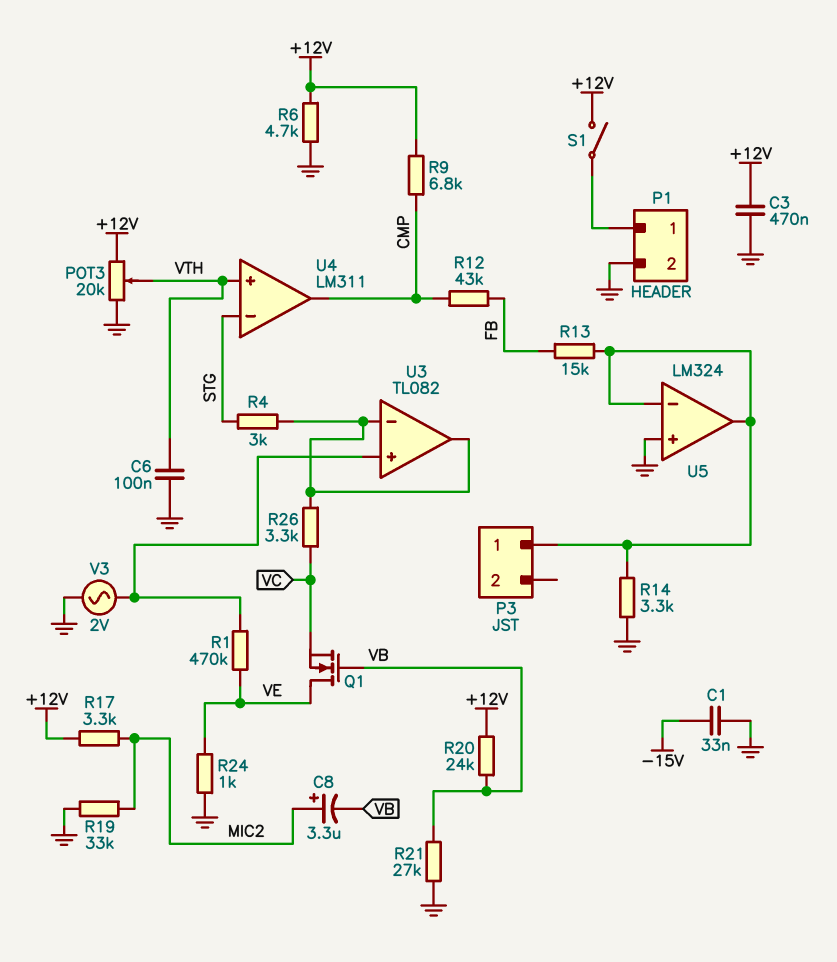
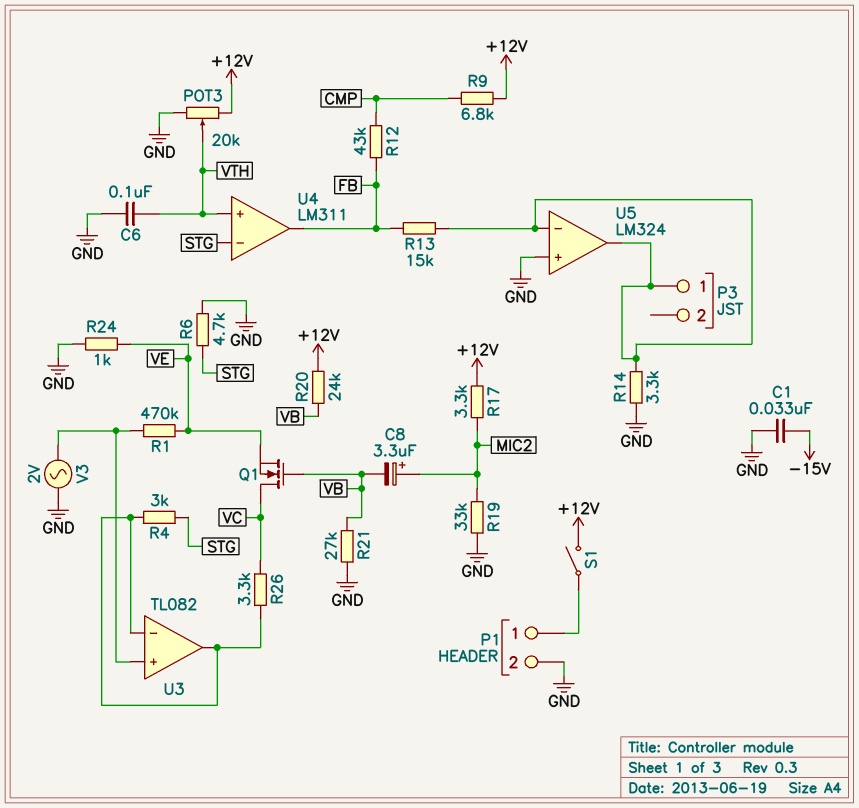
C3: 470nF (+12V, GND) -> none
Q1: NMOS (G VB, D VE, S VC) -> NMOS (G VB, D VC, S VE)
R6: 4.7k (+12V, GND) -> 4.7k (GND, STG)
U4 pin out: CMP -> FB

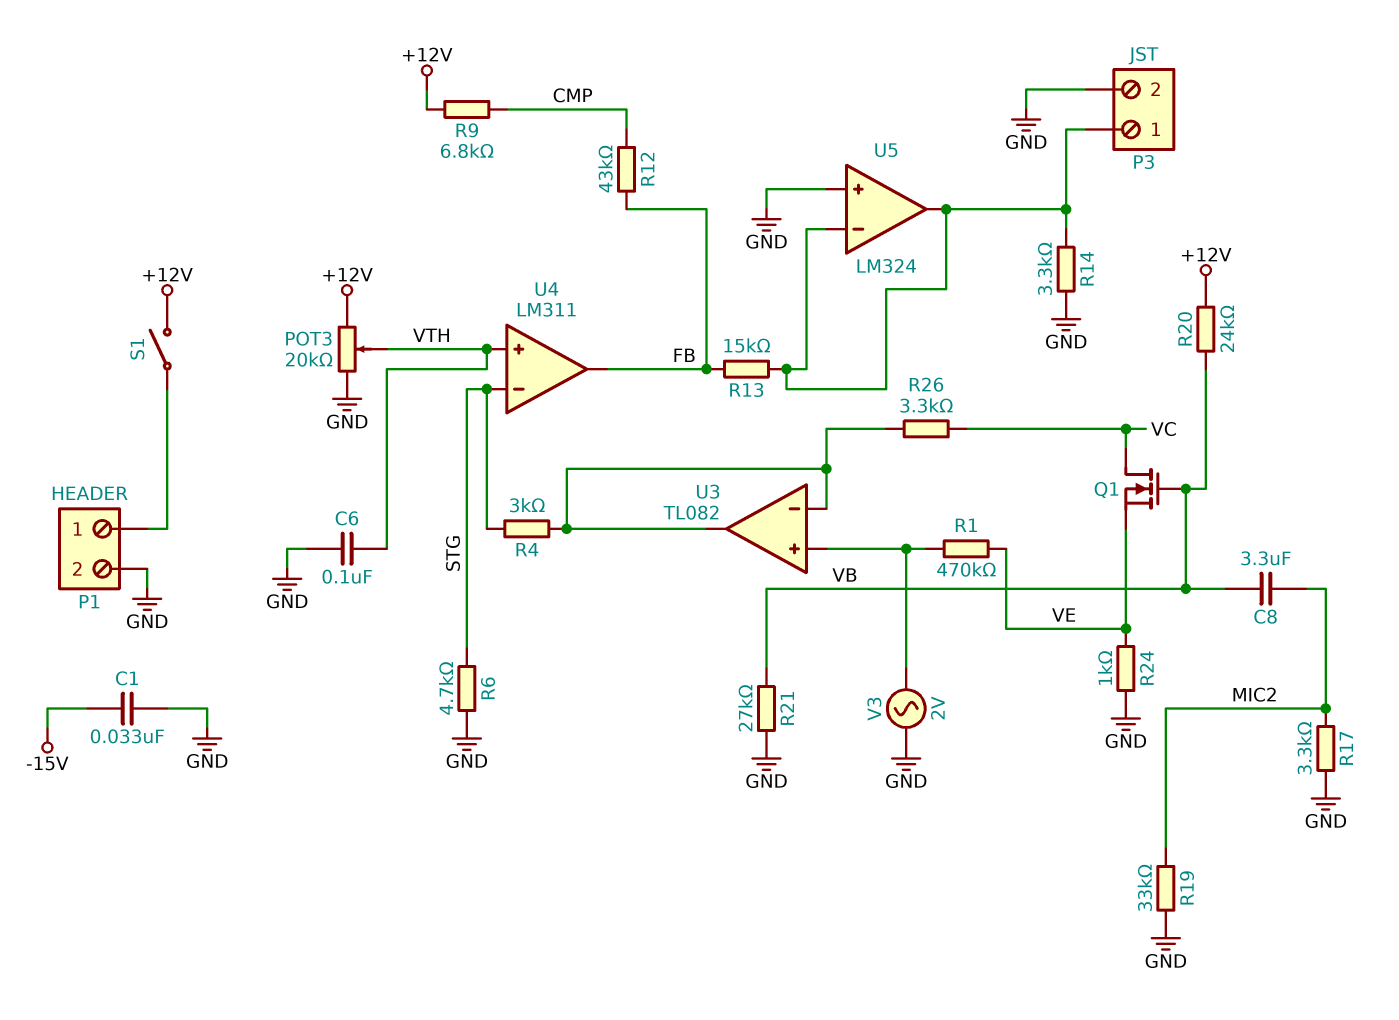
C8: 3.3uF (plus MIC2, minus VB) -> 3.3uF (MIC2, VB)
P3 pin 2: none -> GND
R17: 3.3k (+12V, MIC2) -> 3.3k (GND, MIC2)

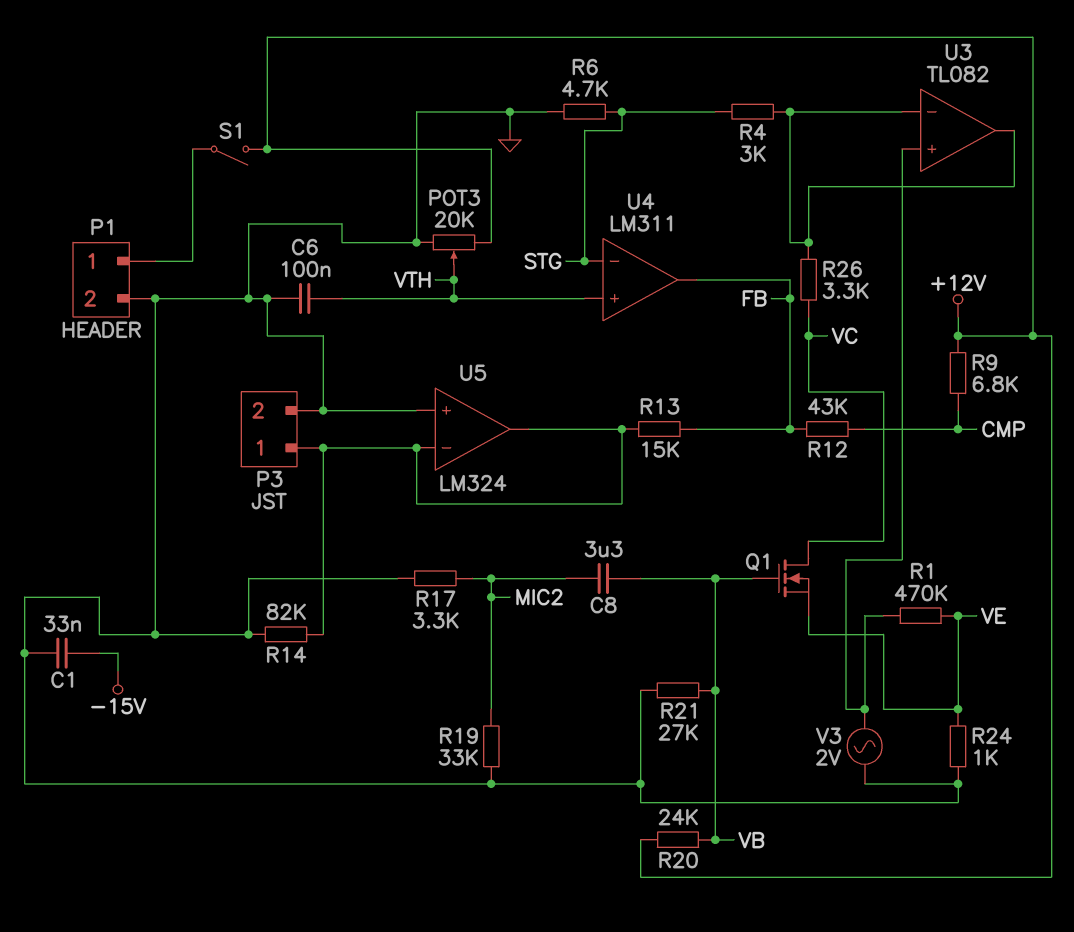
R14: 3.3k (GND, P3/1) -> 82k (GND, P3/1)

